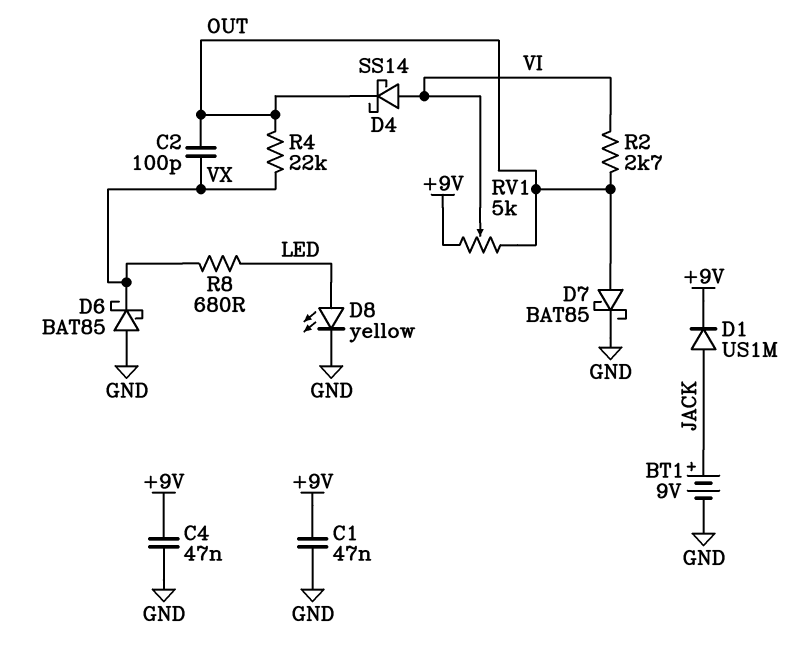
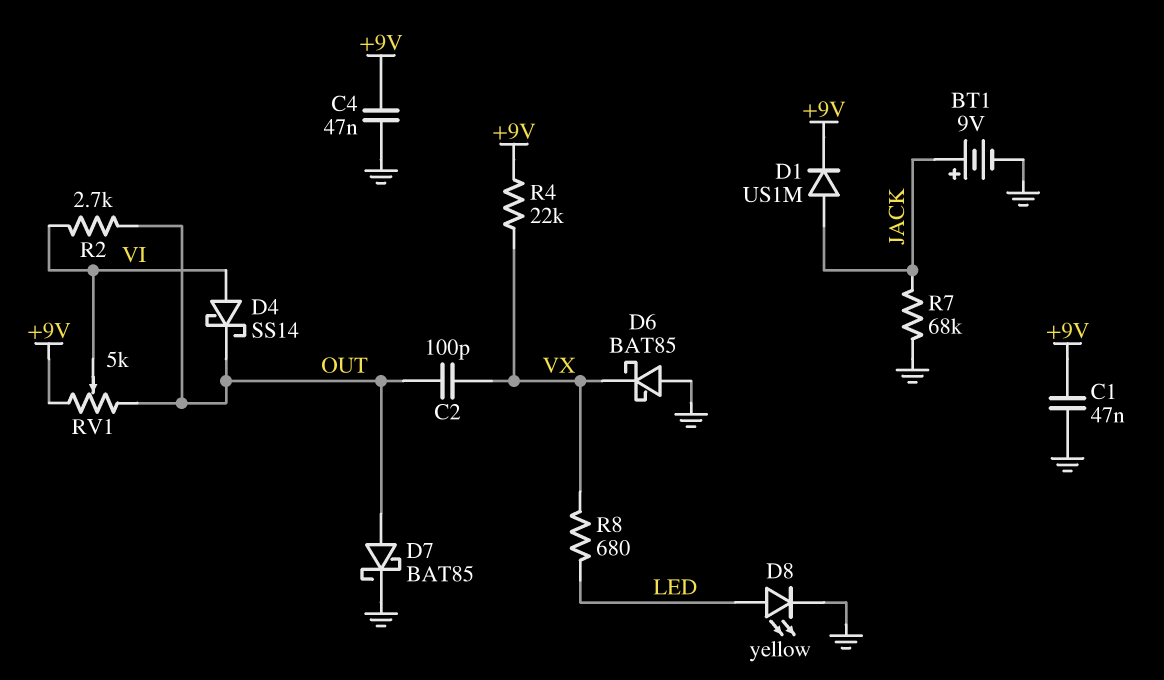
R4: 22k (OUT, VX) -> 22k (+9V, VX)
R7: none -> 68k (GND, JACK)

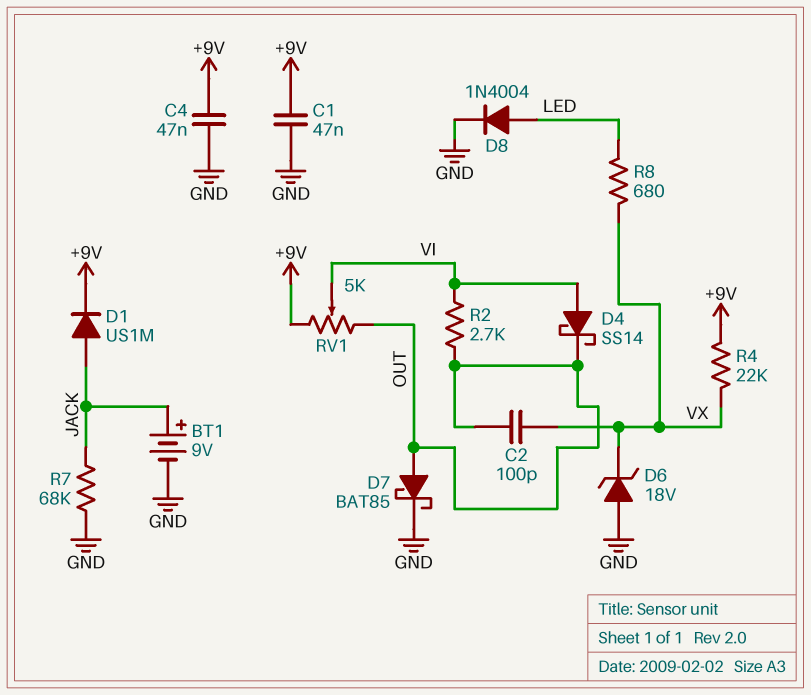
D6: schottky BAT85 (A GND, K VX) -> zener 18V (A GND, K VX)
D8: LED yellow (A LED, K GND) -> diode 1N4004 (A LED, K GND)

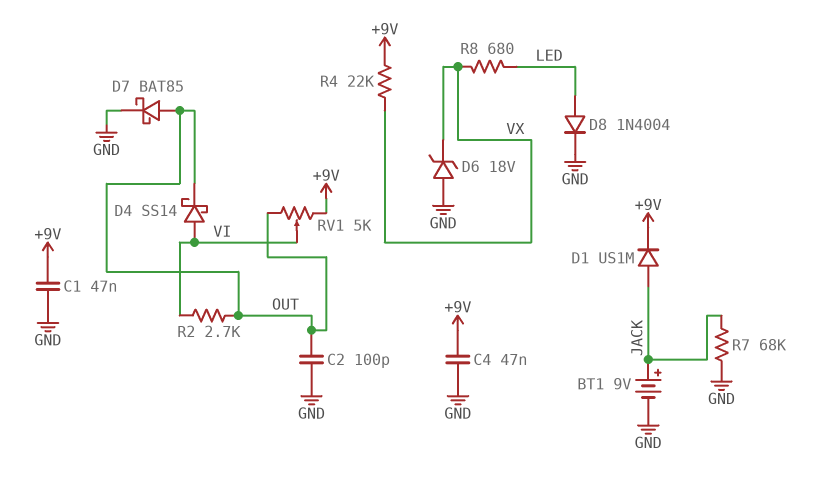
C2: 100pF (OUT, VX) -> 100pF (GND, OUT)

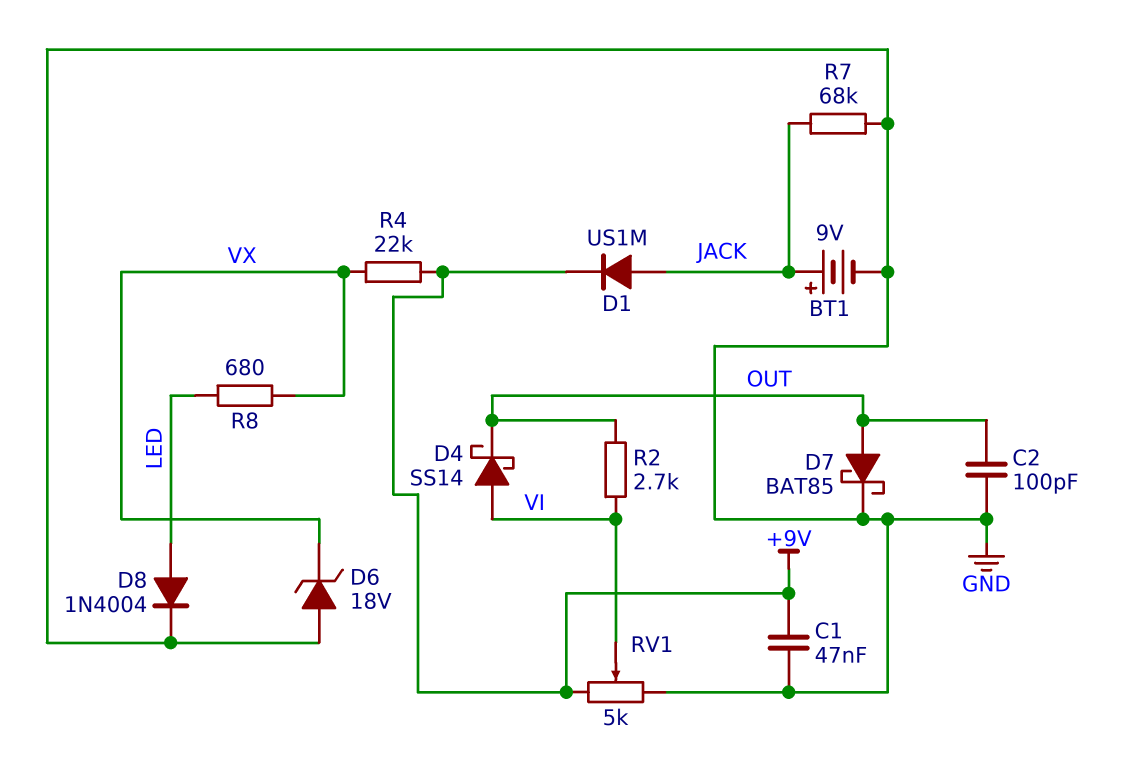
C4: 47nF (+9V, GND) -> none
RV1: 5k (+9V, OUT, wiper VI) -> 5k (+9V, GND, wiper VI)

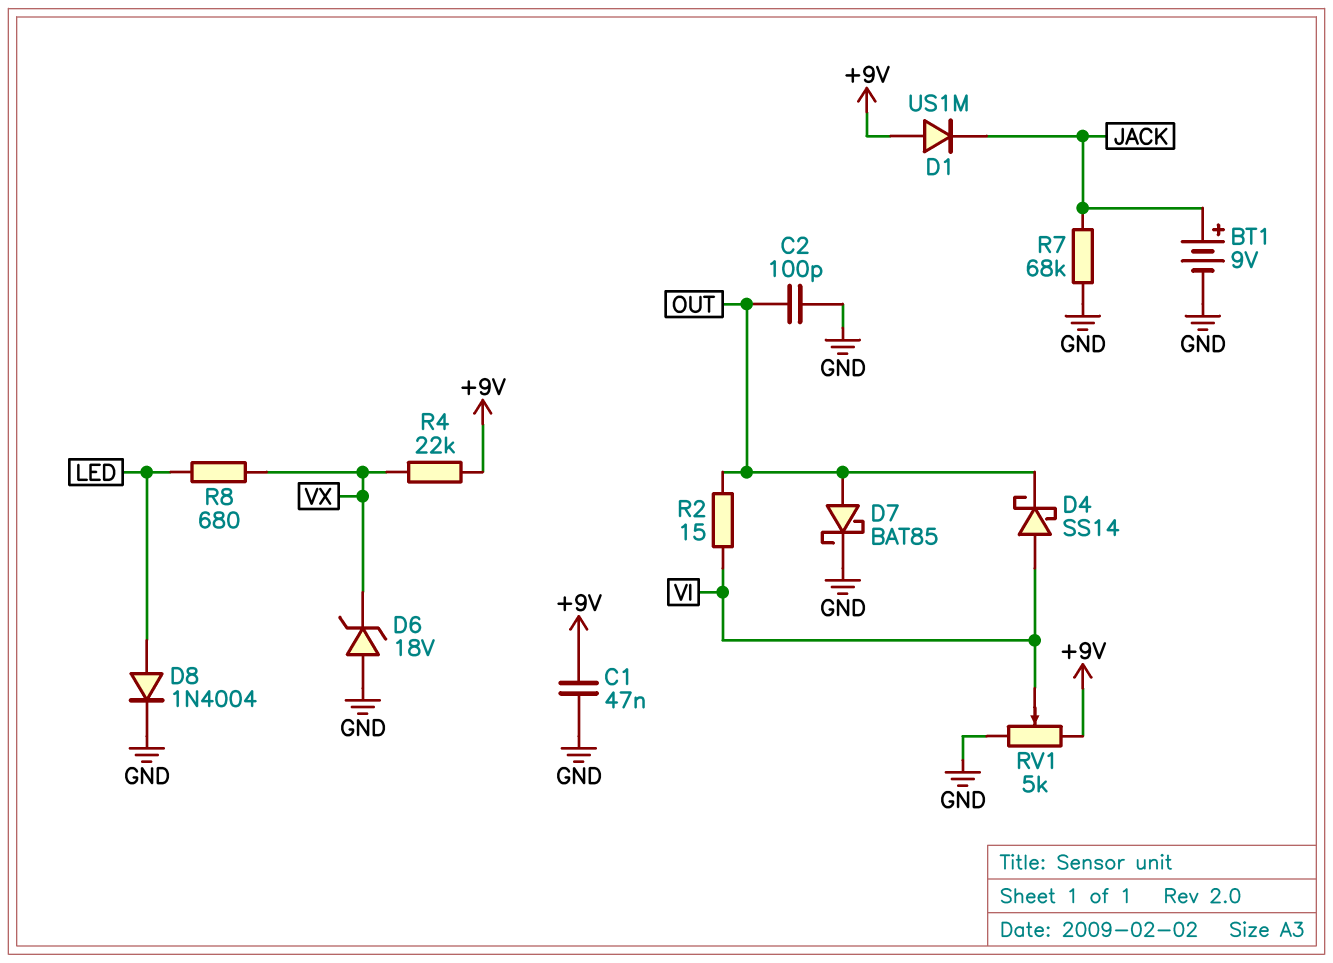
D1: diode US1M (A JACK, K +9V) -> diode US1M (A +9V, K JACK)
R2: 2.7k (OUT, VI) -> 15 (OUT, VI)

